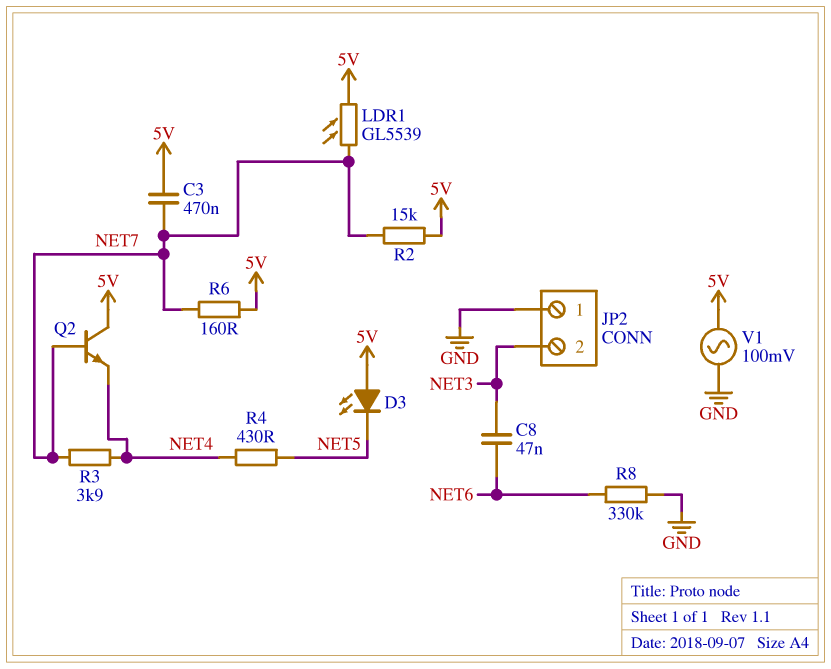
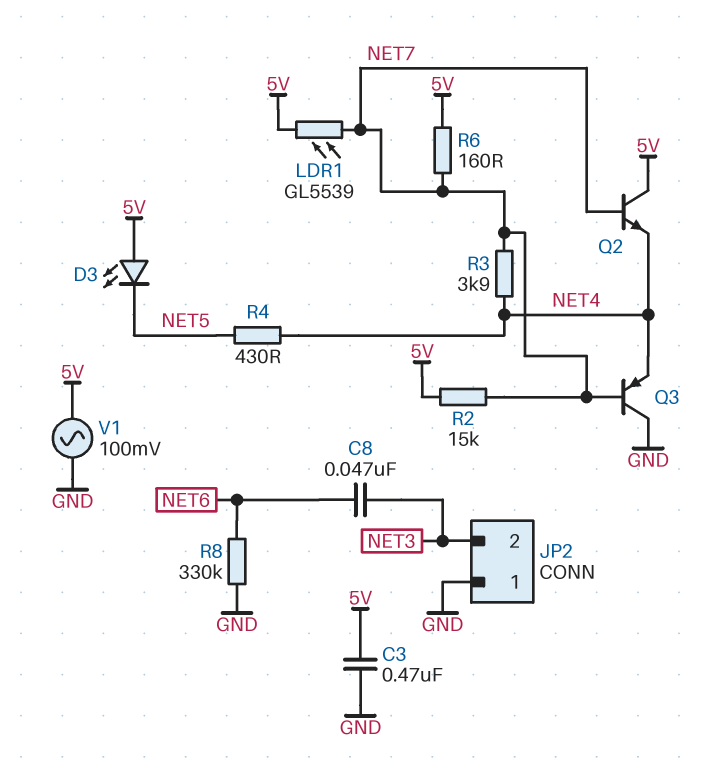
C3: 470nF (5V, NET7) -> 470nF (5V, GND)
Q3: none -> PNP (B NET7, C GND, E NET4)

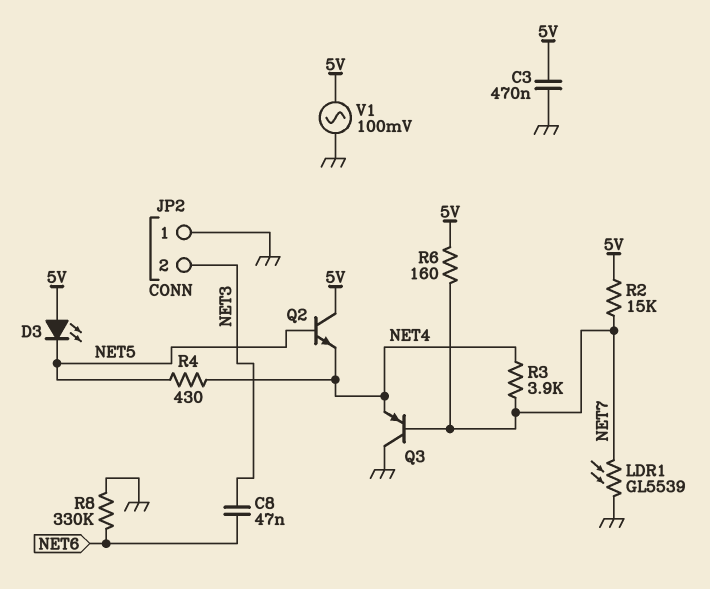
LDR1: GL5539 (5V, NET7) -> GL5539 (GND, NET7)
Q2: NPN (B NET7, C 5V, E NET4) -> NPN (B NET5, C 5V, E NET4)

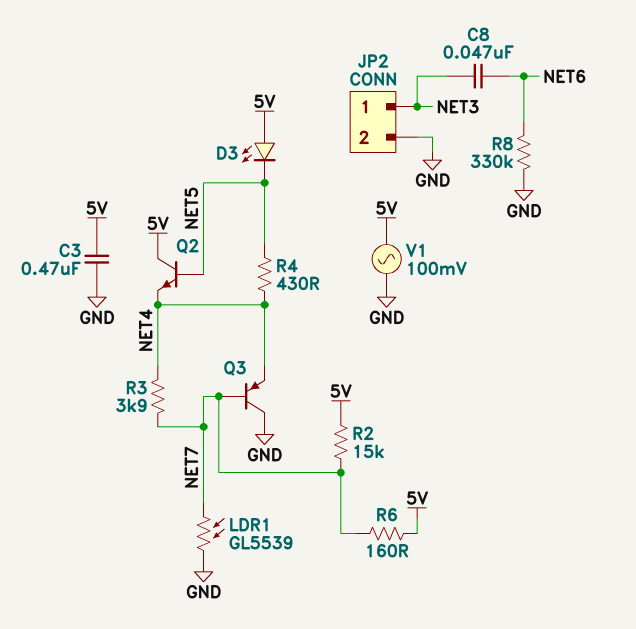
JP2 pin 1: GND -> NET3
JP2 pin 2: NET3 -> GND

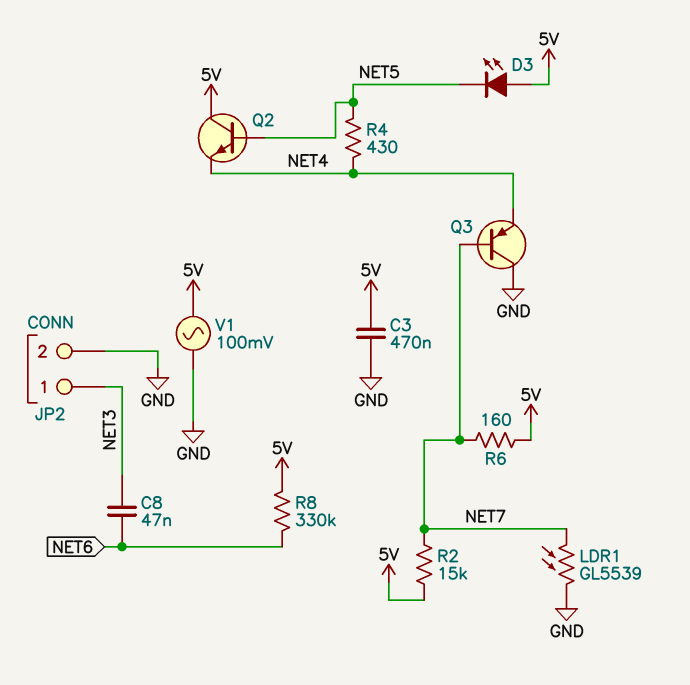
R3: 3.9k (NET4, NET7) -> none
R8: 330k (GND, NET6) -> 330k (5V, NET6)

